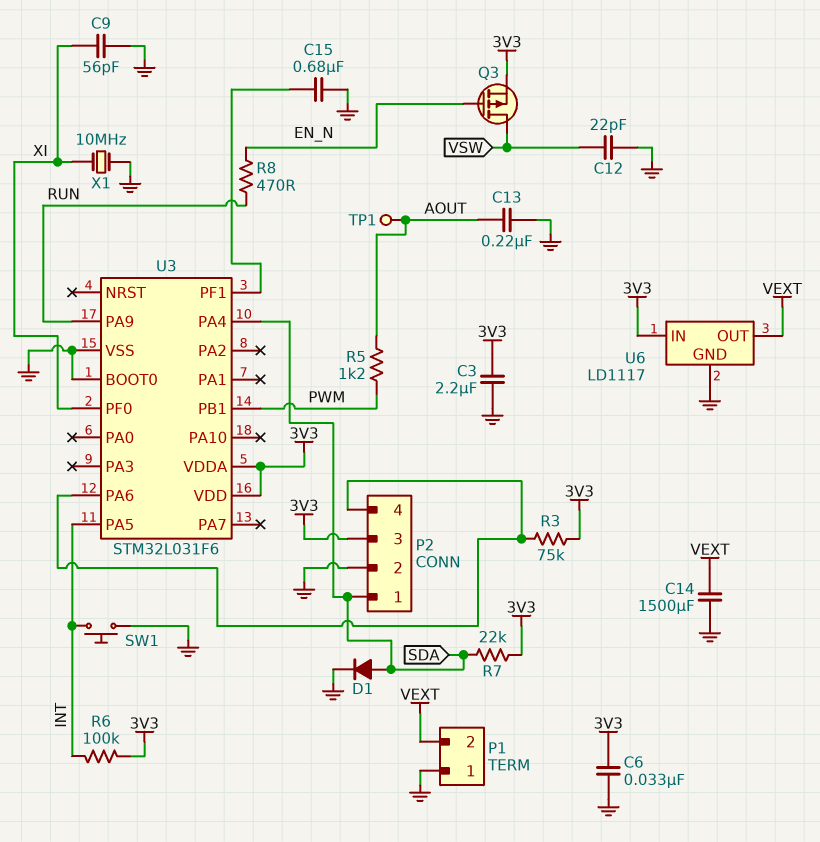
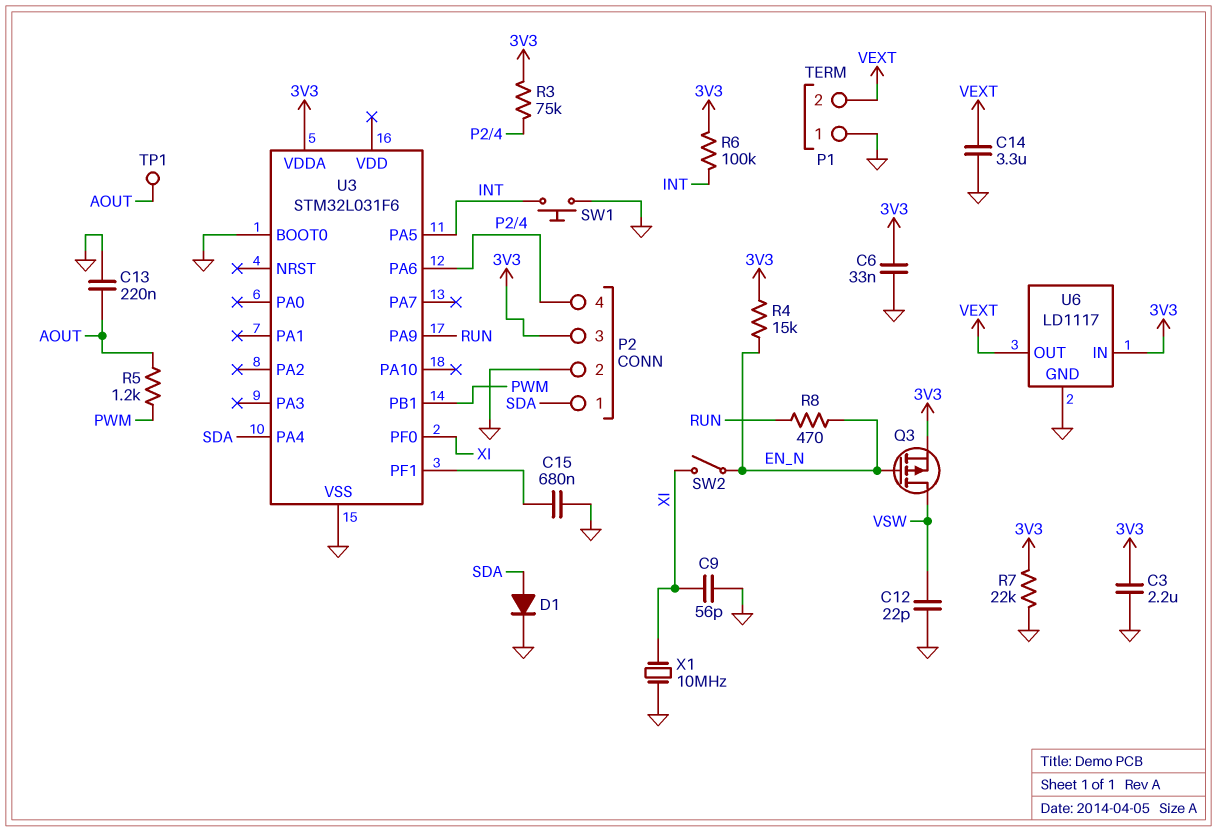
C14: 1500uF (GND, VEXT) -> 3.3uF (GND, VEXT)
R4: none -> 15k (3V3, EN_N)
R7: 22k (3V3, SDA) -> 22k (3V3, GND)
SW2: none -> switch (EN_N, XI)
U3 pin VDD: 3V3 -> none

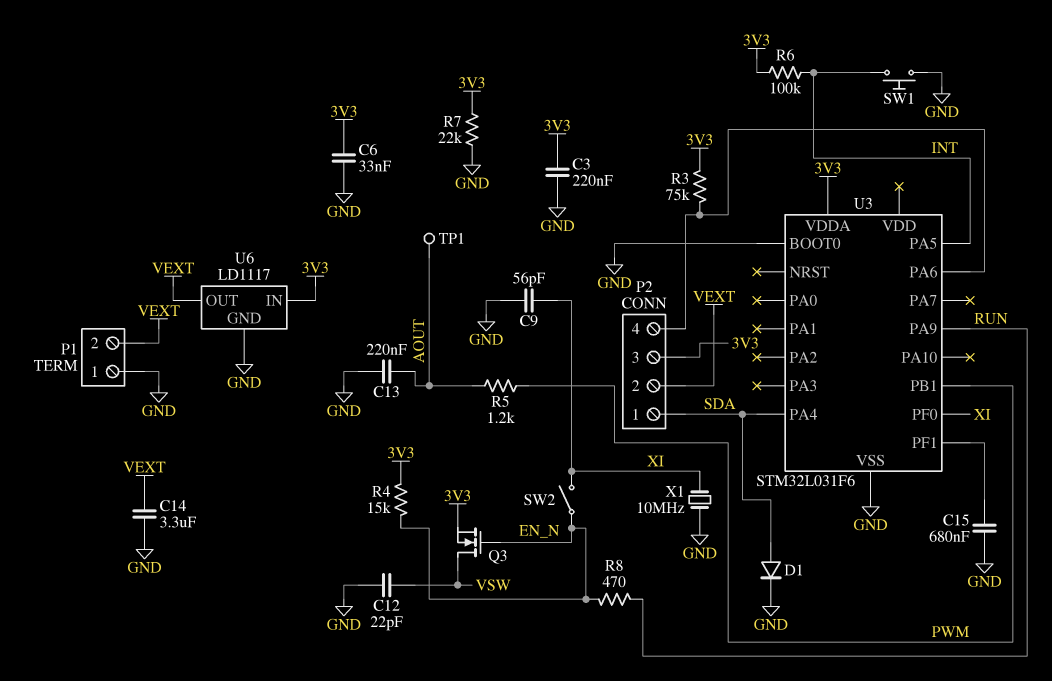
C3: 2.2uF (3V3, GND) -> 220nF (3V3, GND)
P2 pin 2: GND -> VEXT
Q3: PMOS (G EN_N, D VSW, S 3V3) -> NMOS (G EN_N, D VSW, S 3V3)

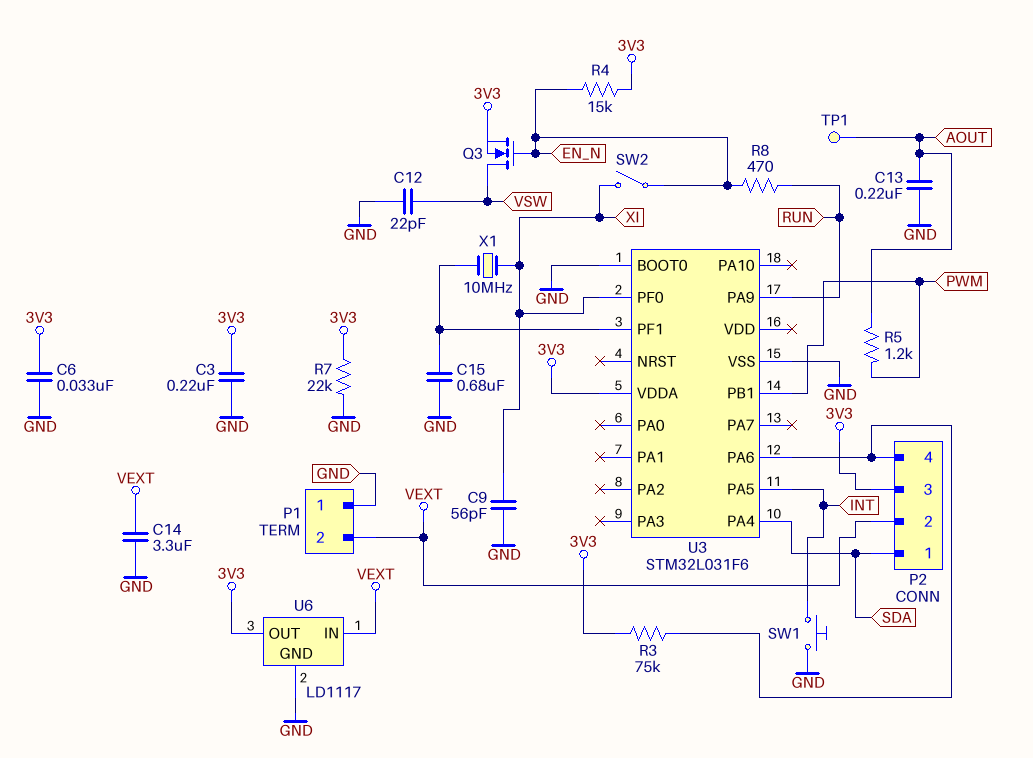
D1: diode (A SDA, K GND) -> none
R6: 100k (3V3, INT) -> none
U6 pin IN: 3V3 -> VEXT
U6 pin OUT: VEXT -> 3V3
X1: 10MHz (GND, XI) -> 10MHz (U3/PF1, XI)

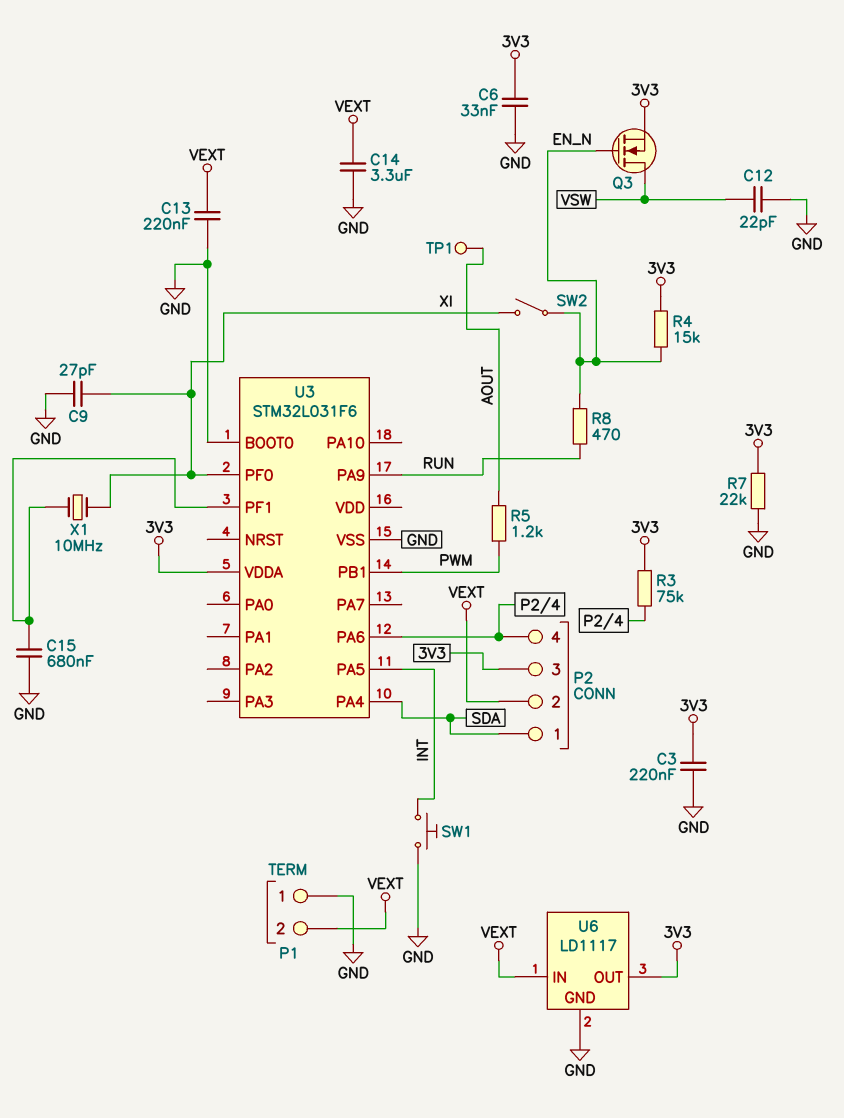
C9: 56pF (GND, XI) -> 27pF (GND, XI)
C13: 220nF (AOUT, GND) -> 220nF (GND, VEXT)

